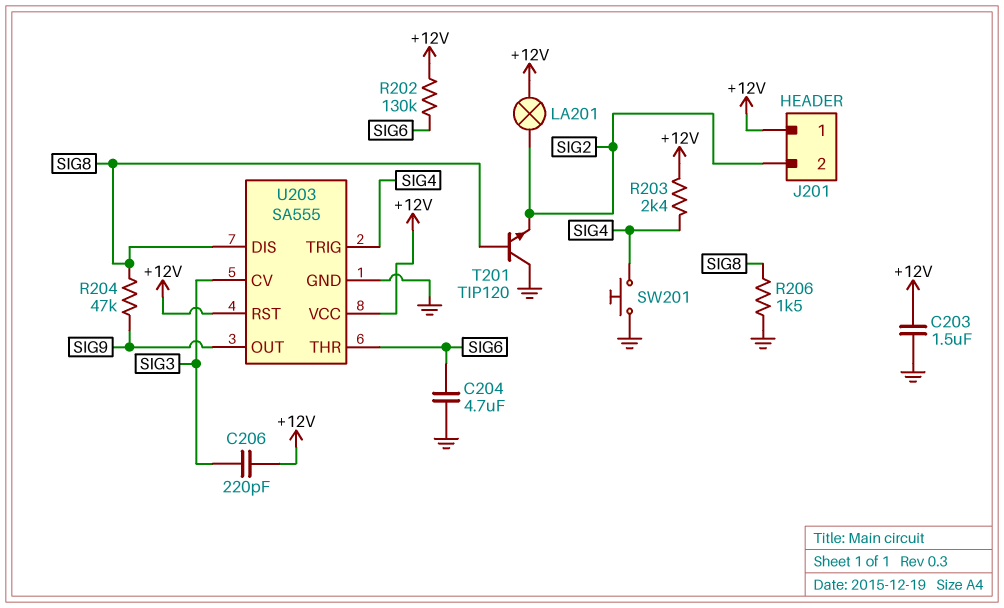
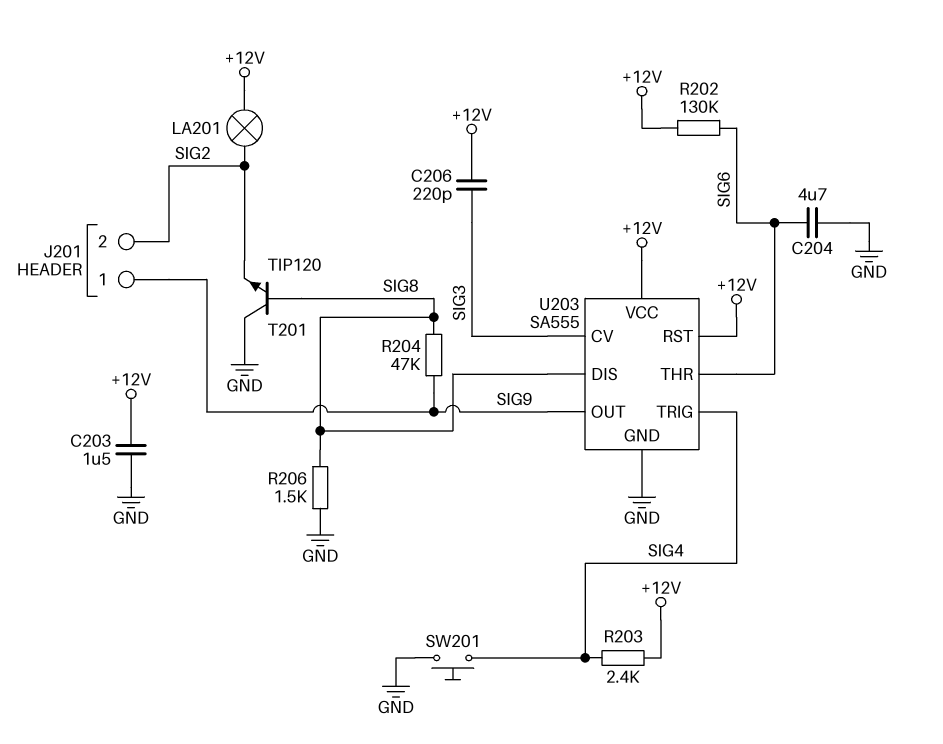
J201 pin 1: +12V -> SIG9

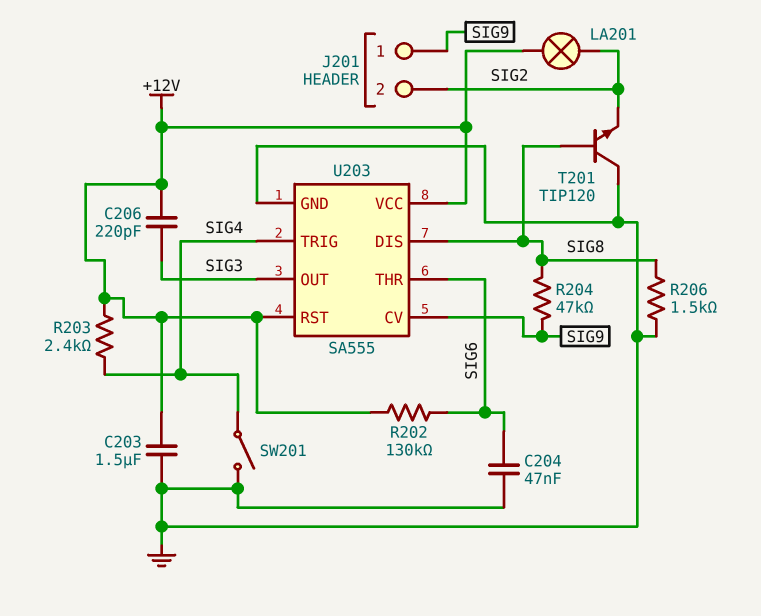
C204: 4.7uF (GND, SIG6) -> 47nF (GND, SIG6)
SW201: button (GND, SIG4) -> switch (GND, SIG4)
U203 pin CV: SIG3 -> SIG9
U203 pin OUT: SIG9 -> SIG3

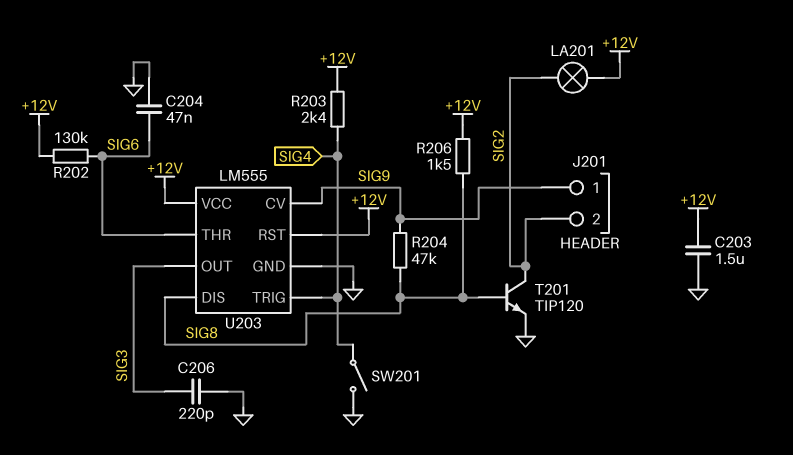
C206: 220pF (+12V, SIG3) -> 220pF (GND, SIG3)
R206: 1.5k (GND, SIG8) -> 1.5k (+12V, SIG8)
T201: NPN TIP120 (B SIG8, C GND, E SIG2) -> NPN TIP120 (B SIG8, C SIG2, E GND)
U203: SA555 -> LM555

